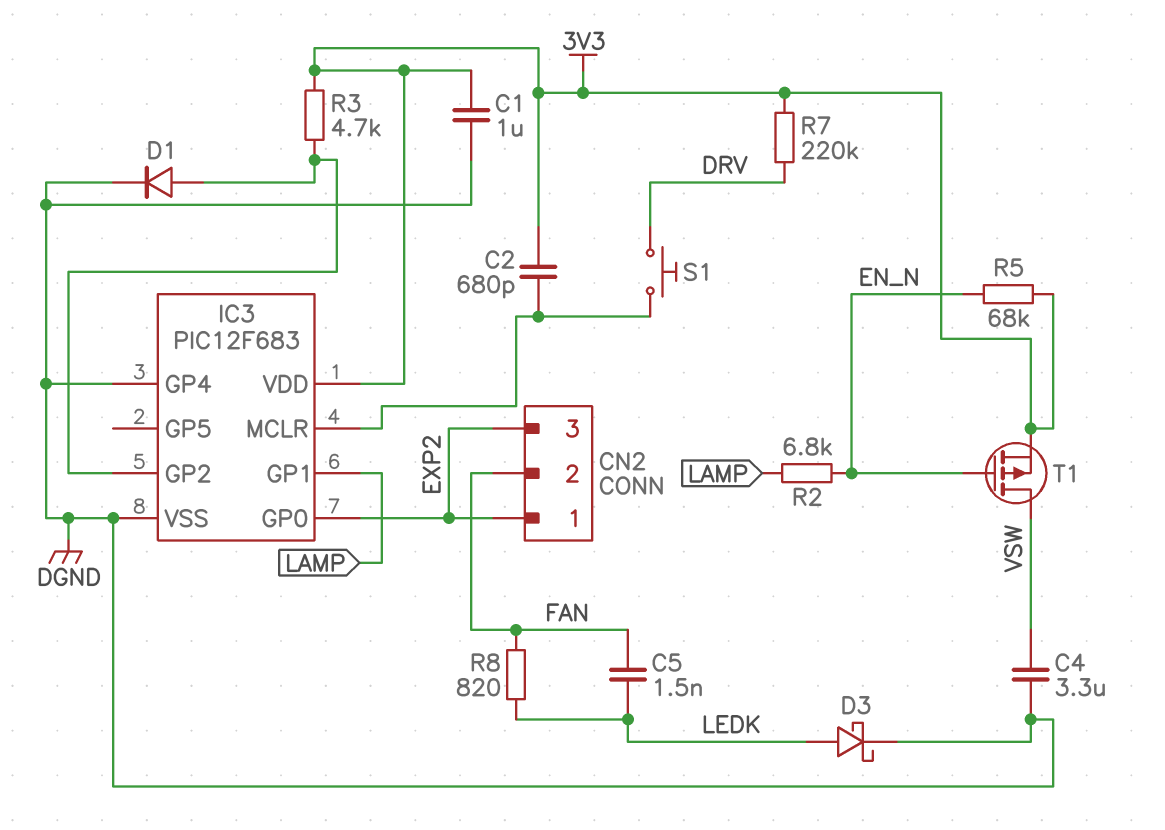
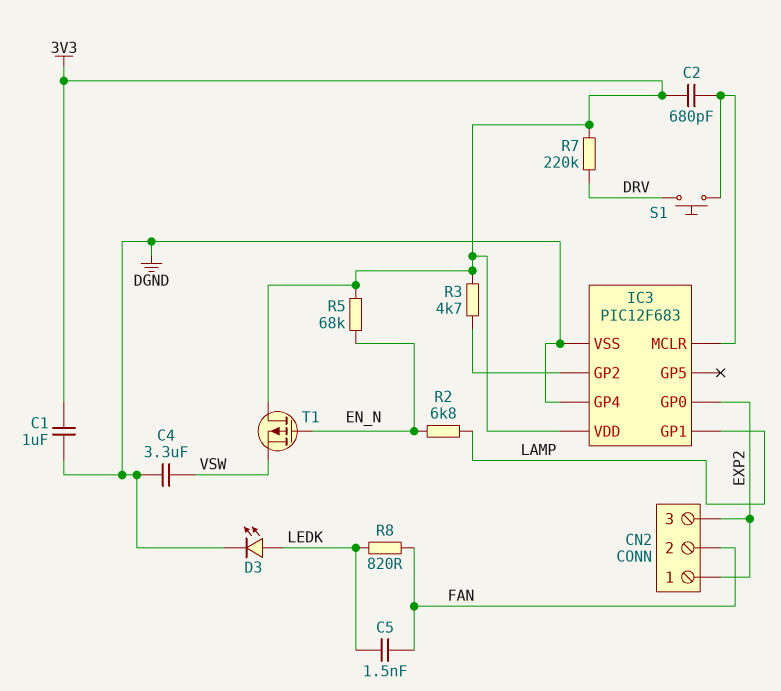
D1: diode (A IC3/GP2, K DGND) -> none
D3: schottky (A LEDK, K DGND) -> LED (A LEDK, K DGND)
T1: PMOS (G EN_N, D VSW, S 3V3) -> PMOS (G EN_N, D 3V3, S VSW)

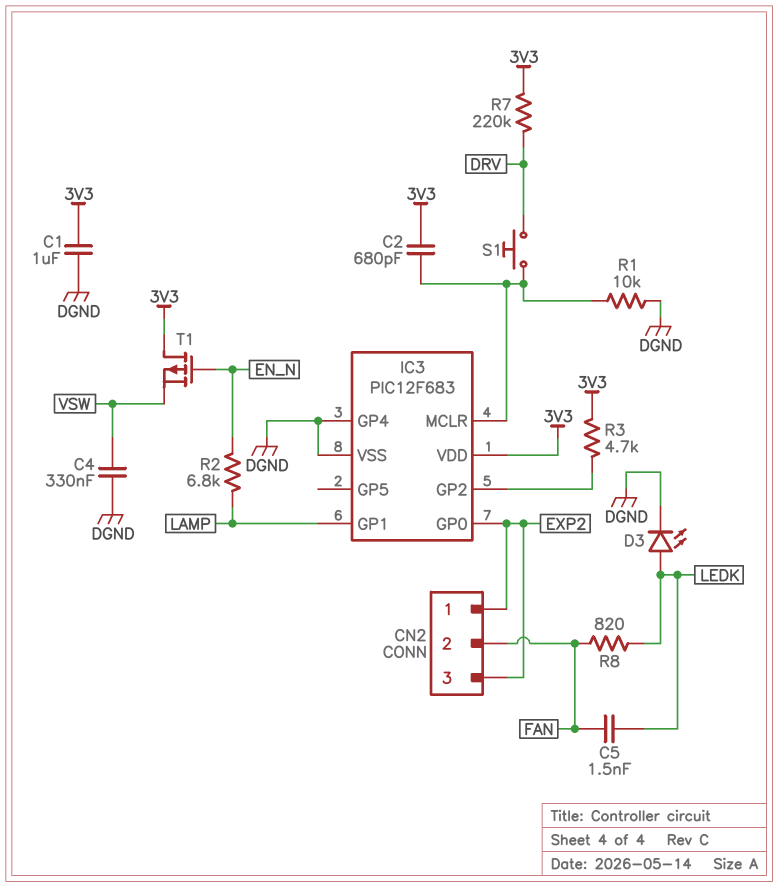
C4: 3.3uF (DGND, VSW) -> 330nF (DGND, VSW)
R1: none -> 10k (DGND, IC3/MCLR)
R5: 68k (3V3, EN_N) -> none

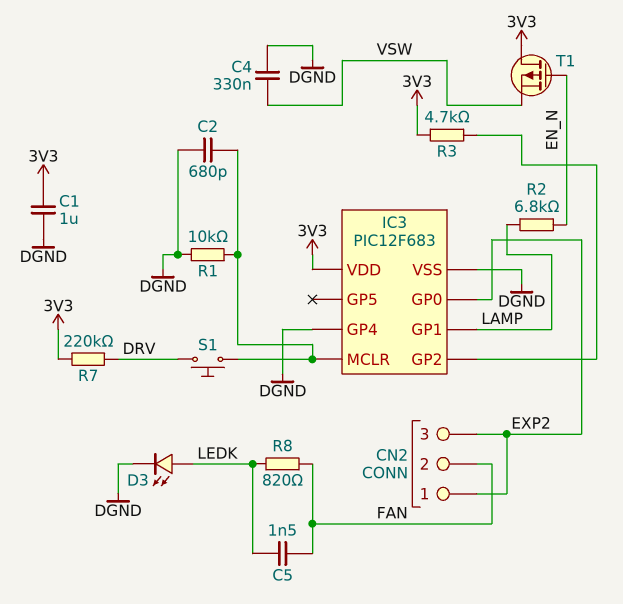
C2: 680pF (3V3, IC3/MCLR) -> 680pF (DGND, IC3/MCLR)

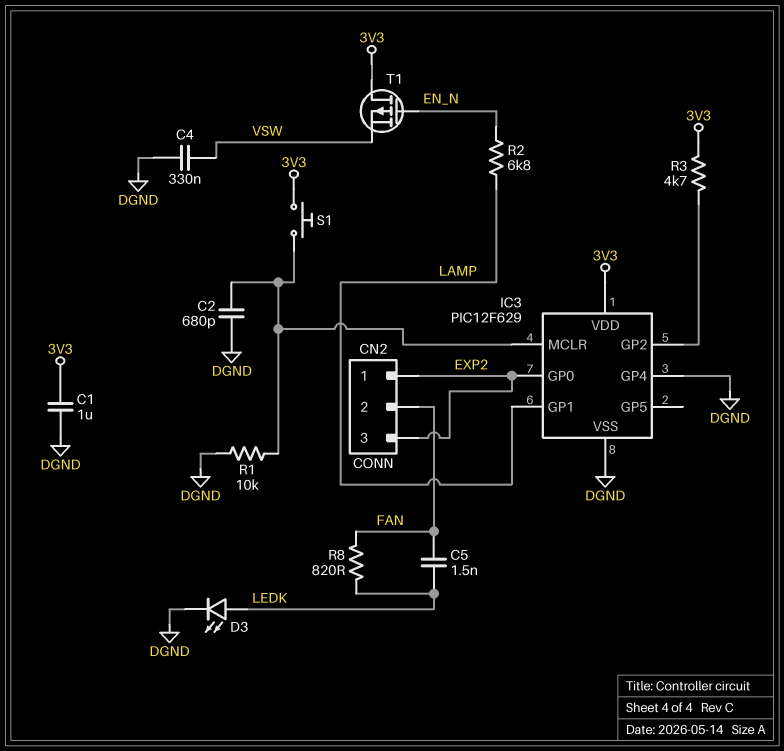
IC3: PIC12F683 -> PIC12F629
R7: 220k (3V3, DRV) -> none
S1: button (DRV, IC3/MCLR) -> button (3V3, IC3/MCLR)

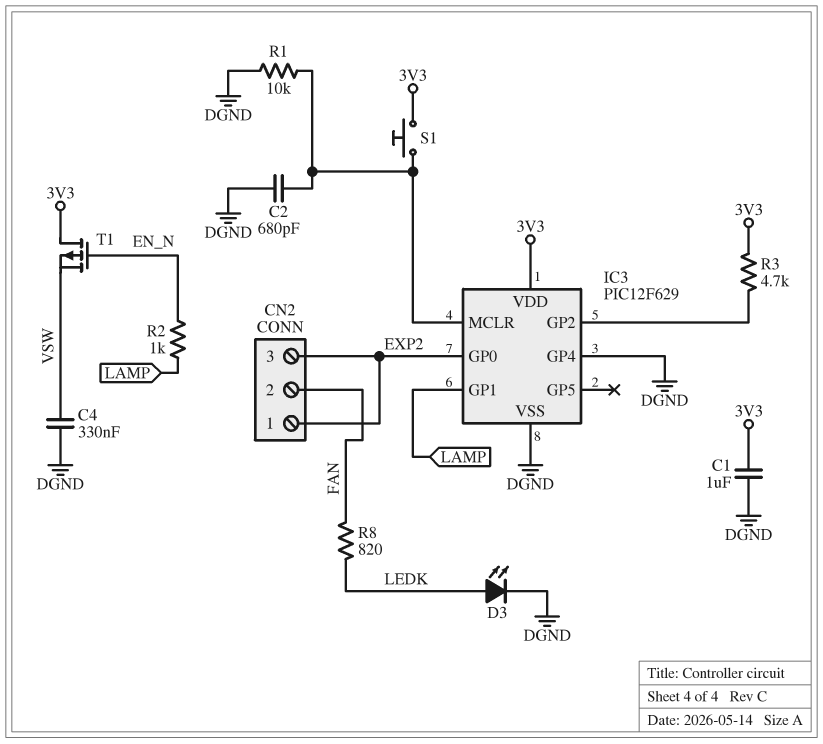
C5: 1.5nF (FAN, LEDK) -> none
R2: 6.8k (EN_N, LAMP) -> 1k (EN_N, LAMP)

